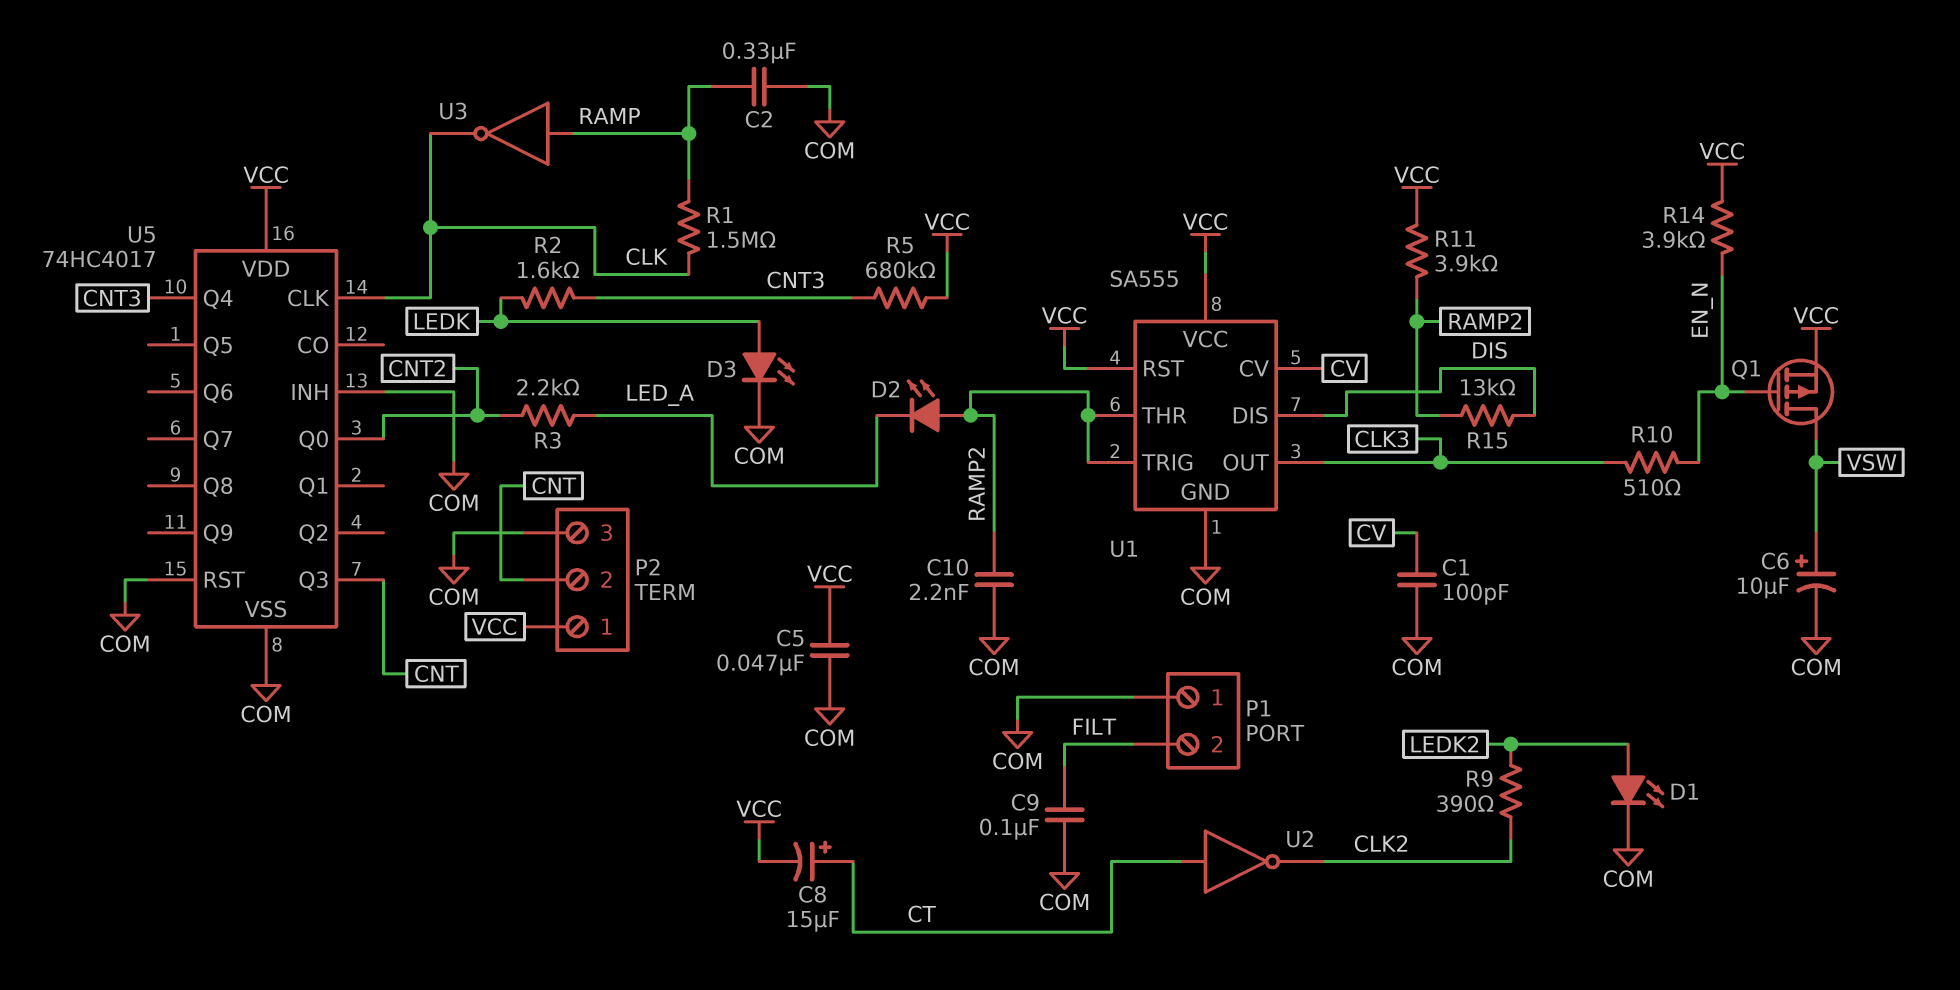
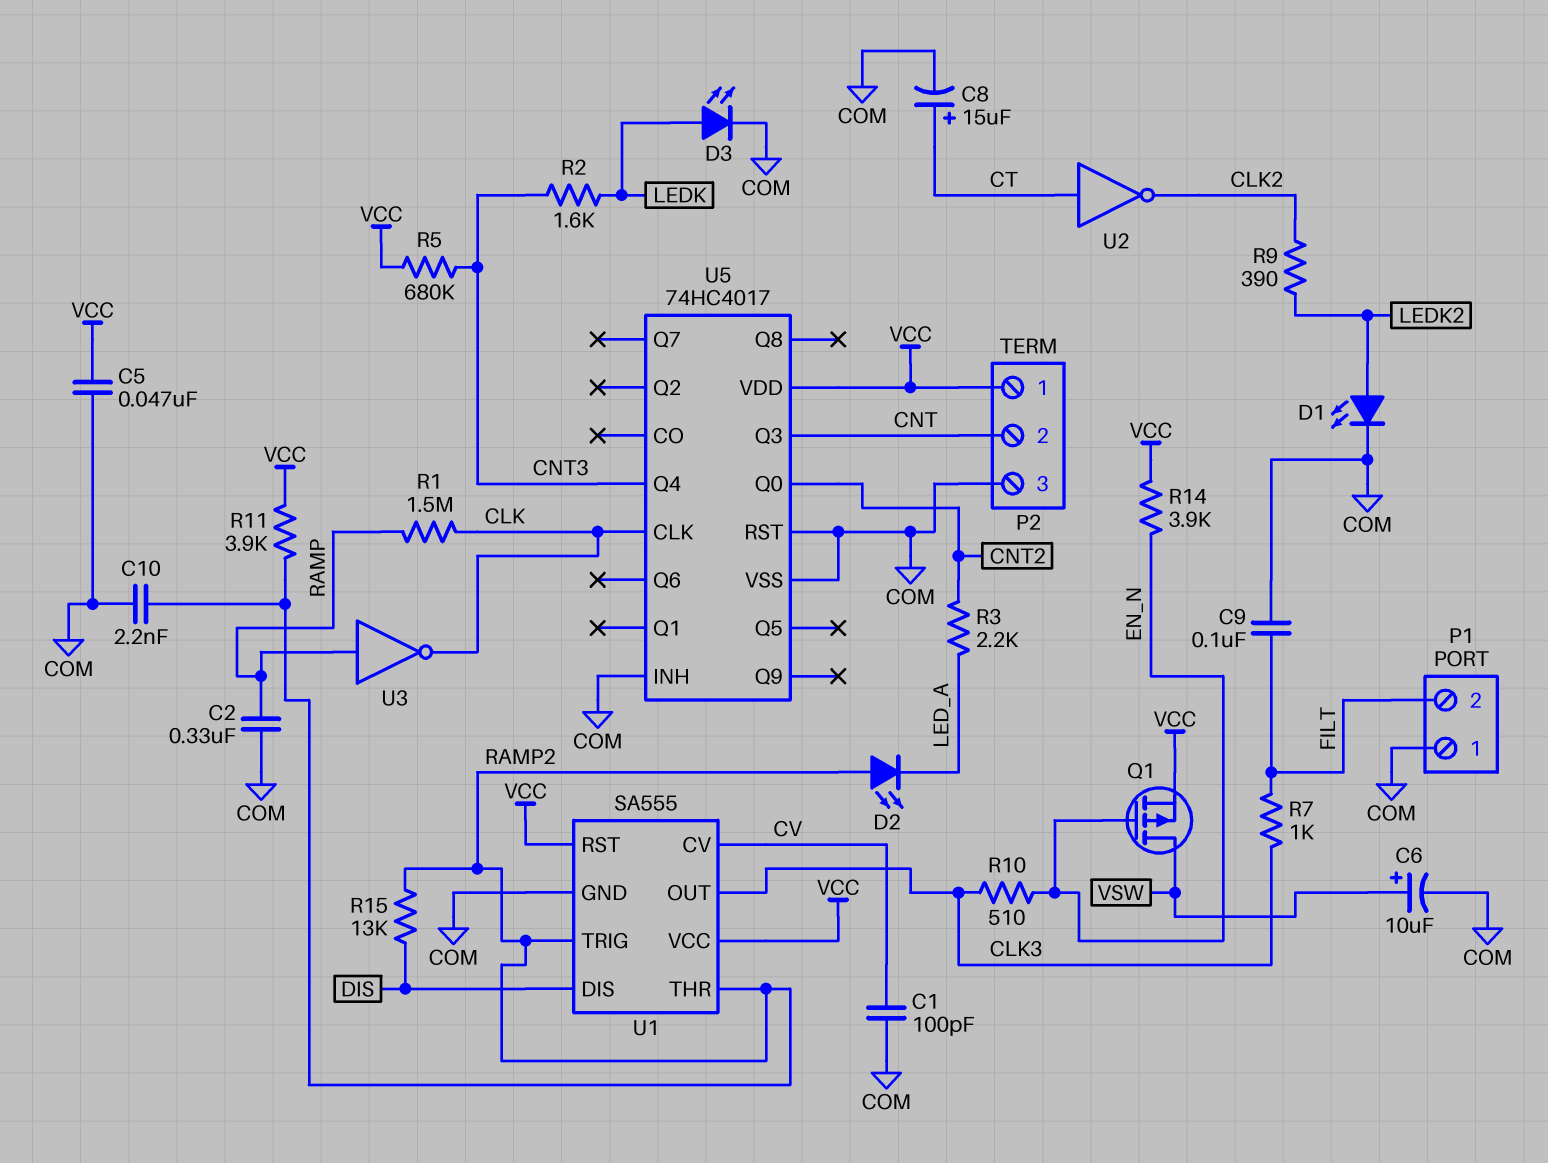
C8: 15uF (plus CT, minus VCC) -> 15uF (plus CT, minus COM)
R7: none -> 1k (CLK3, FILT)

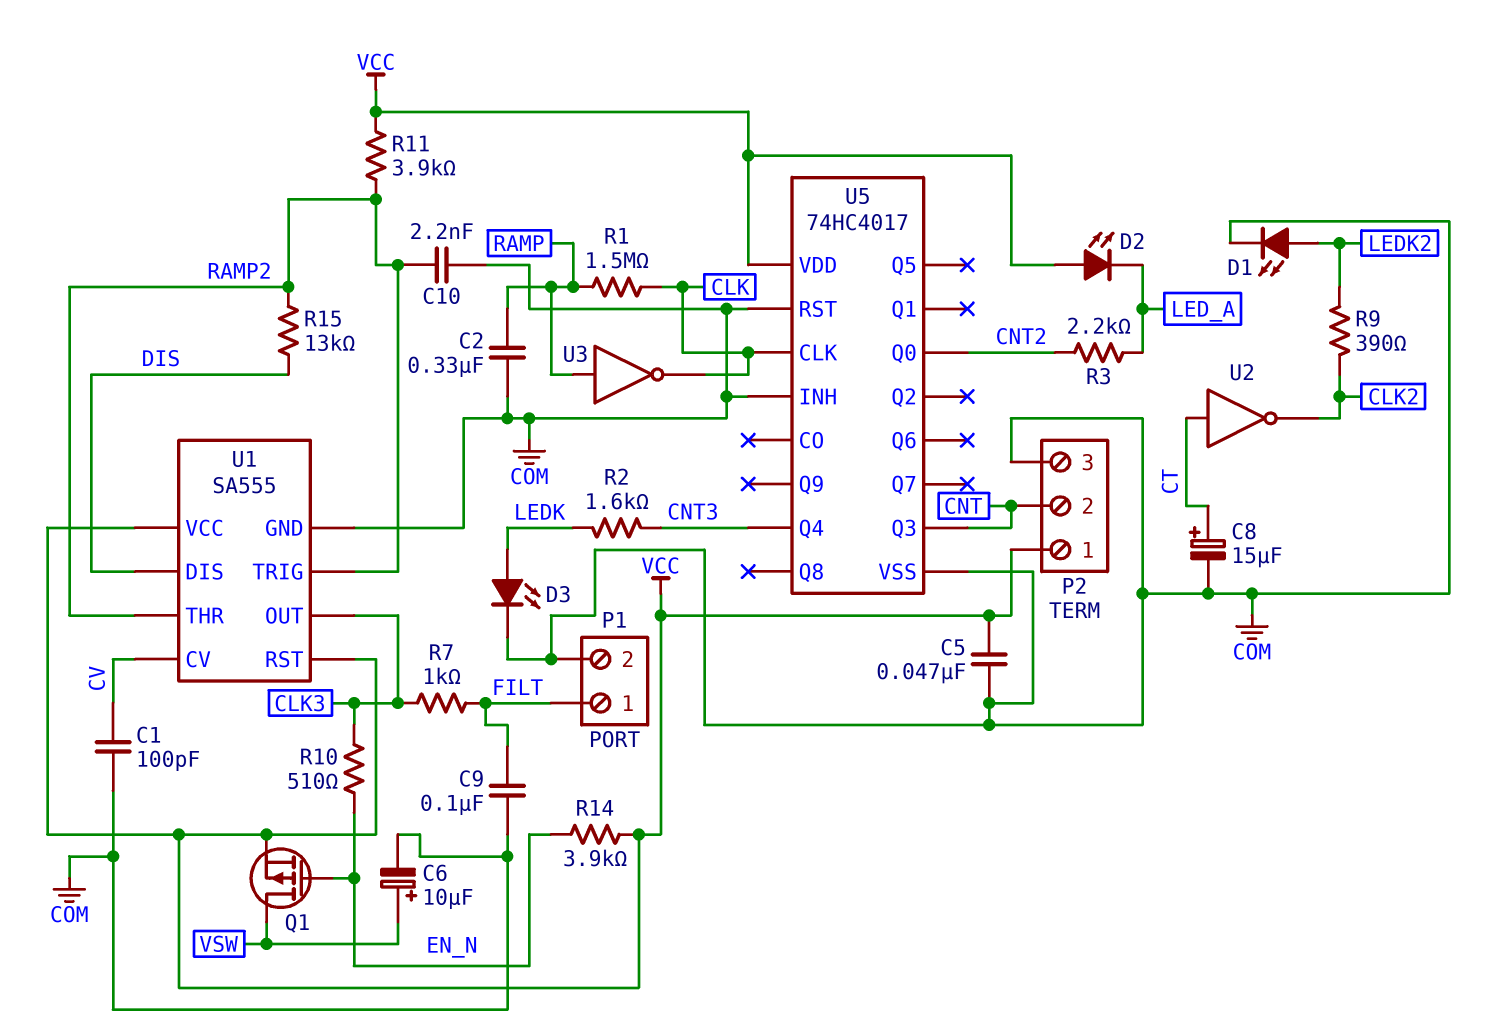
D2: LED (A RAMP2, K LED_A) -> LED (A VCC, K LED_A)
P1 pin 1: COM -> FILT
P1 pin 2: FILT -> COM
R5: 680k (CNT3, VCC) -> none

